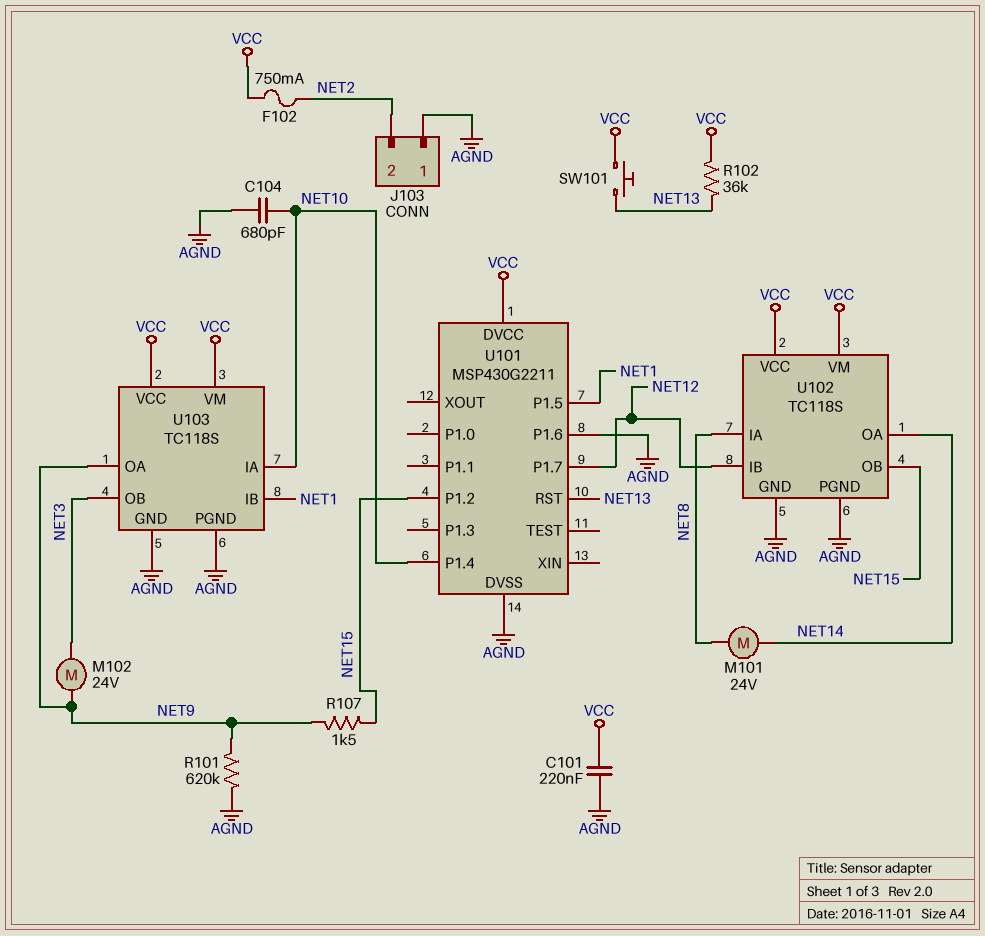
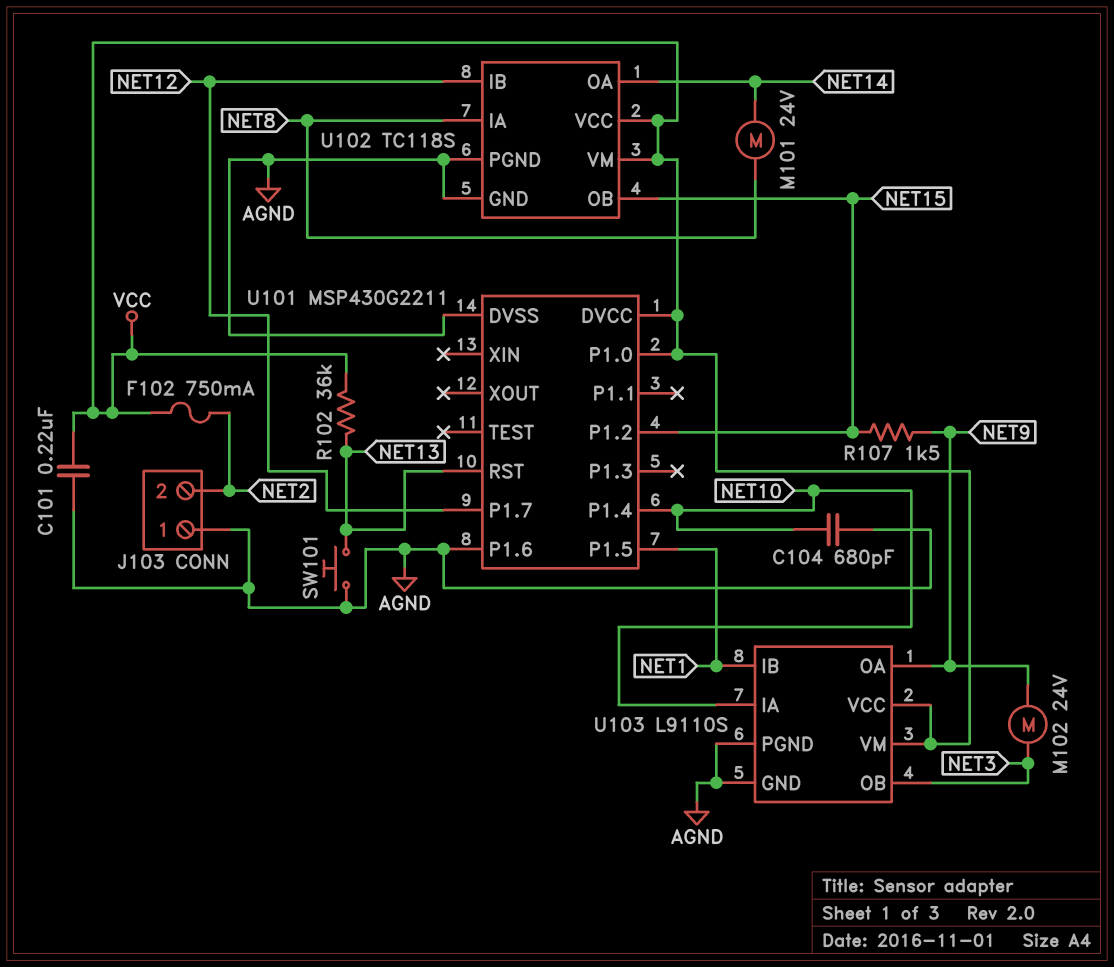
R101: 620k (AGND, NET9) -> none
SW101: button (NET13, VCC) -> button (AGND, NET13)
U101 pin P1.0: none -> VCC
U103: TC118S -> L9110S

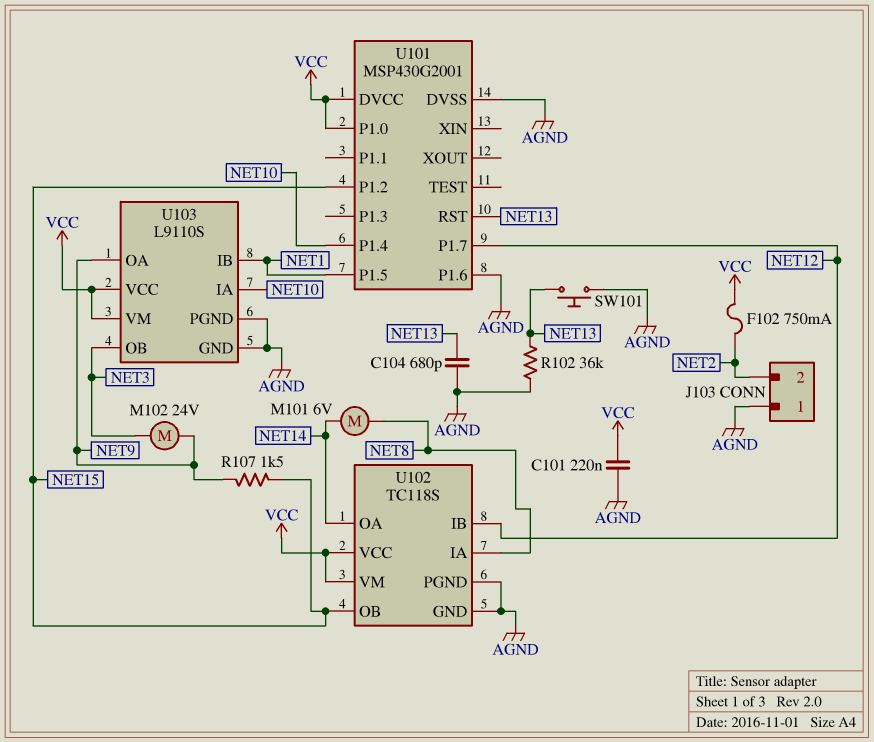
C104: 680pF (AGND, NET10) -> 680pF (AGND, NET13)
M101: motor 24V (NET8, NET14) -> motor 6V (NET8, NET14)
R102: 36k (NET13, VCC) -> 36k (AGND, NET13)
U101: MSP430G2211 -> MSP430G2001

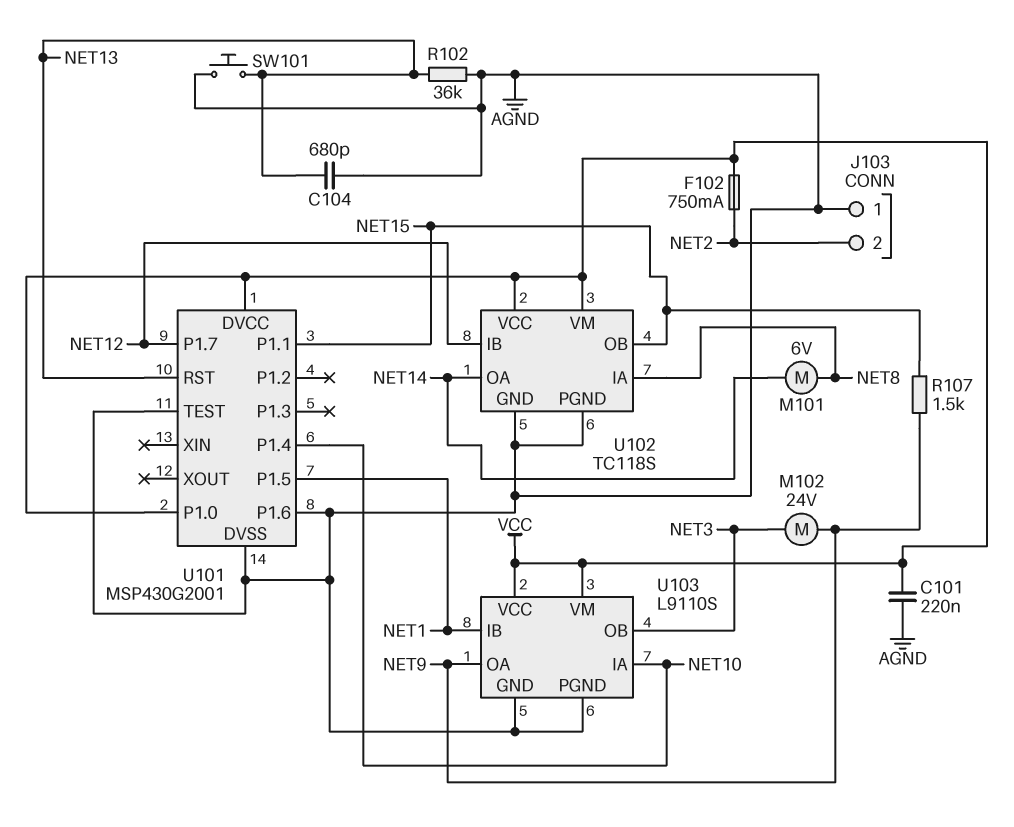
U101 pin P1.1: none -> NET15
U101 pin P1.2: NET15 -> none
U101 pin TEST: none -> AGND

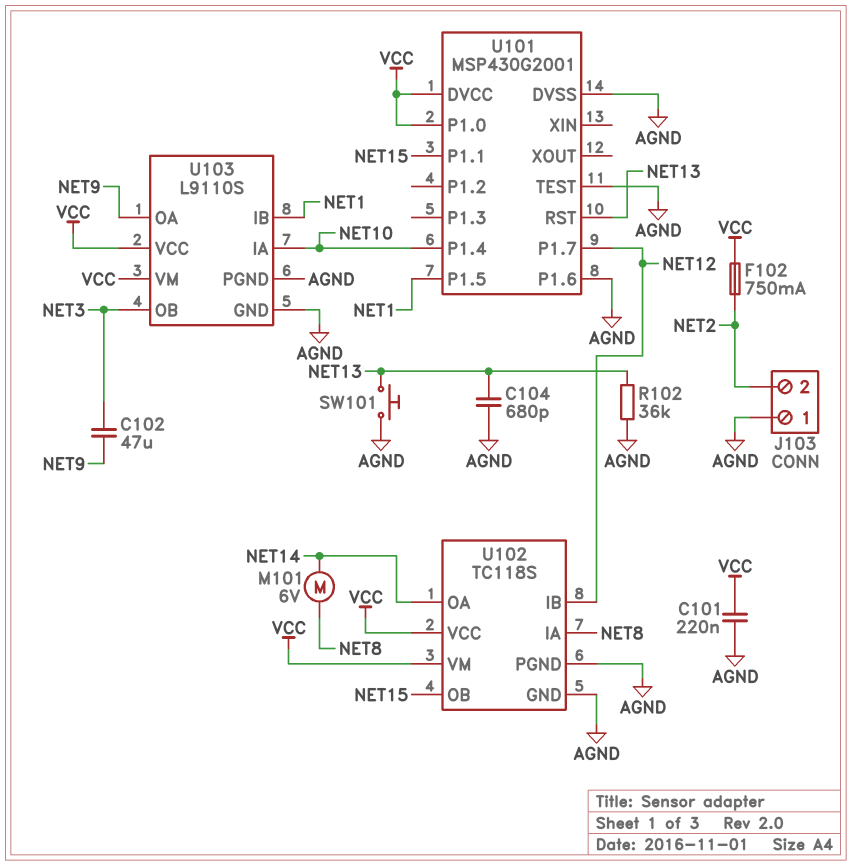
C102: none -> 47uF (NET3, NET9)
M102: motor 24V (NET3, NET9) -> none
R107: 1.5k (NET9, NET15) -> none

